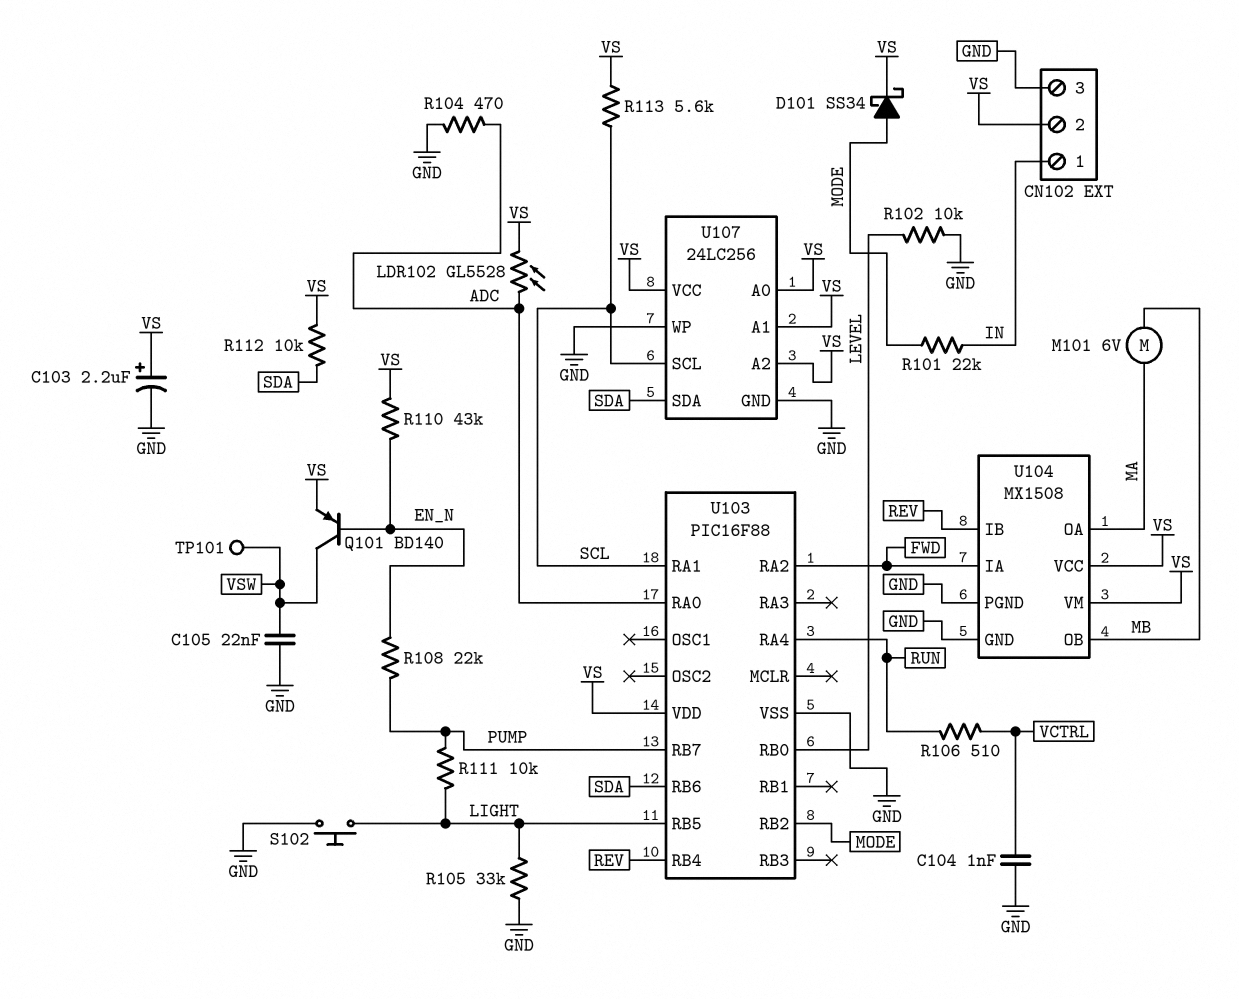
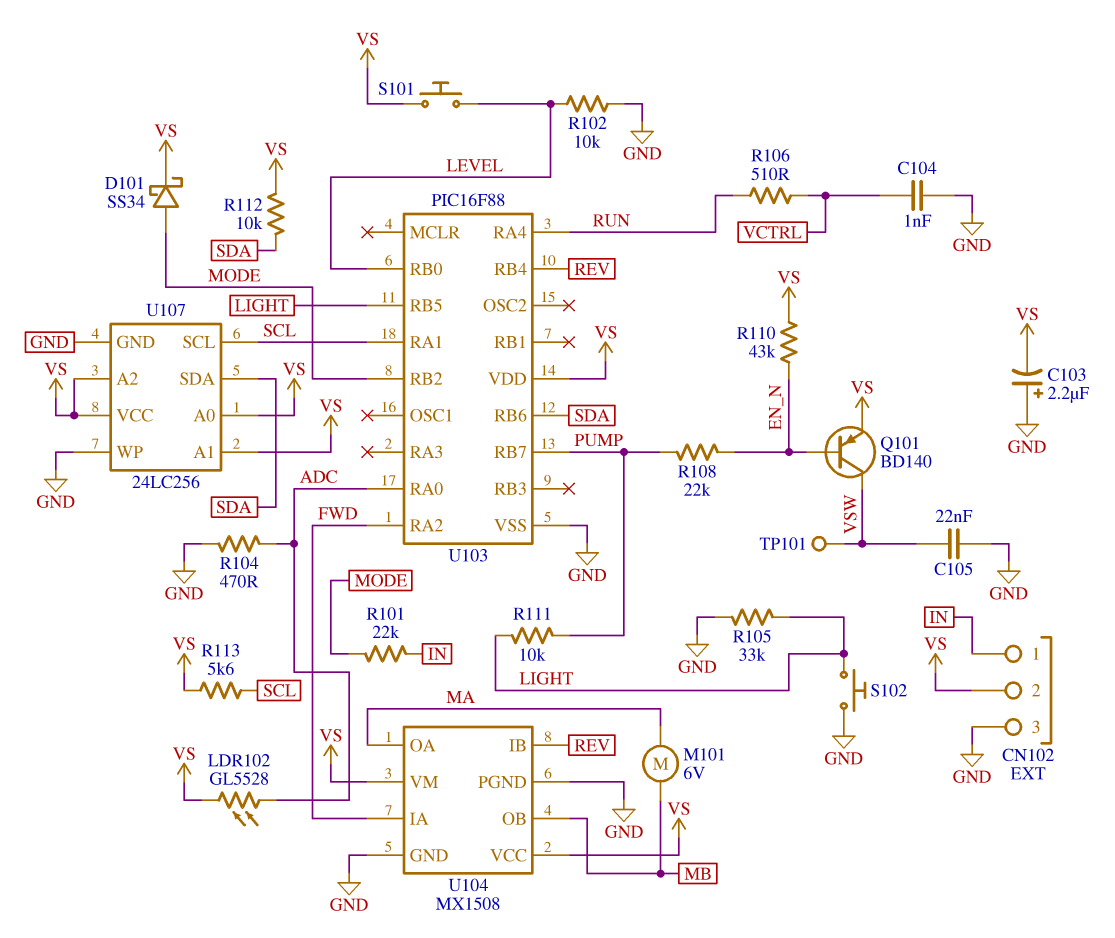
C103: 2.2uF (plus VS, minus GND) -> 2.2uF (plus GND, minus VS)
S101: none -> button (LEVEL, VS)

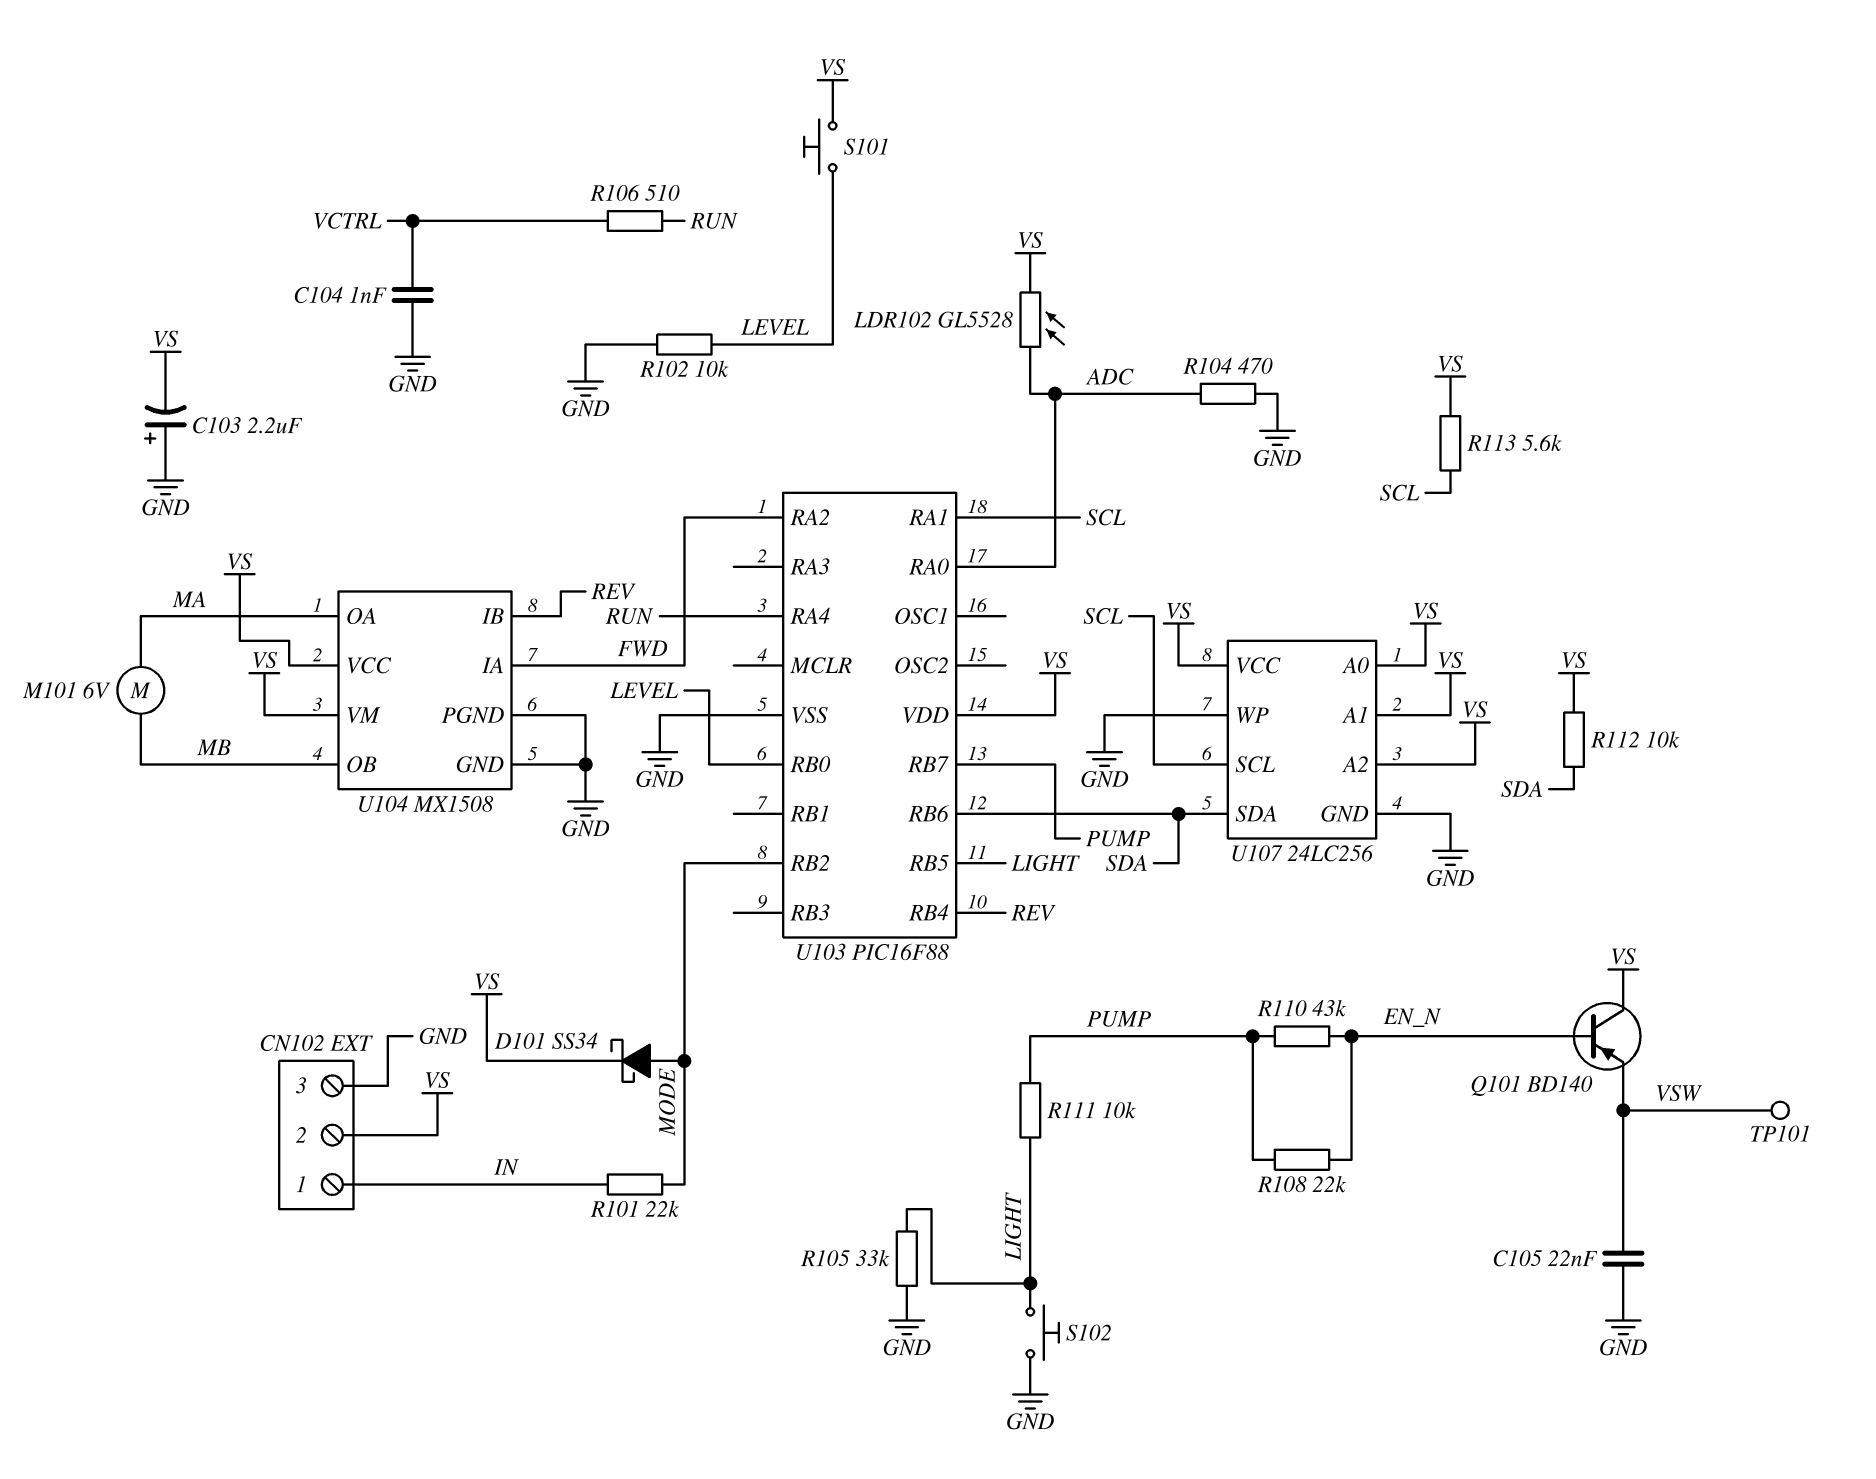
Q101: PNP BD140 (B EN_N, C VSW, E VS) -> PNP BD140 (B EN_N, C VS, E VSW)
R110: 43k (EN_N, VS) -> 43k (EN_N, PUMP)

